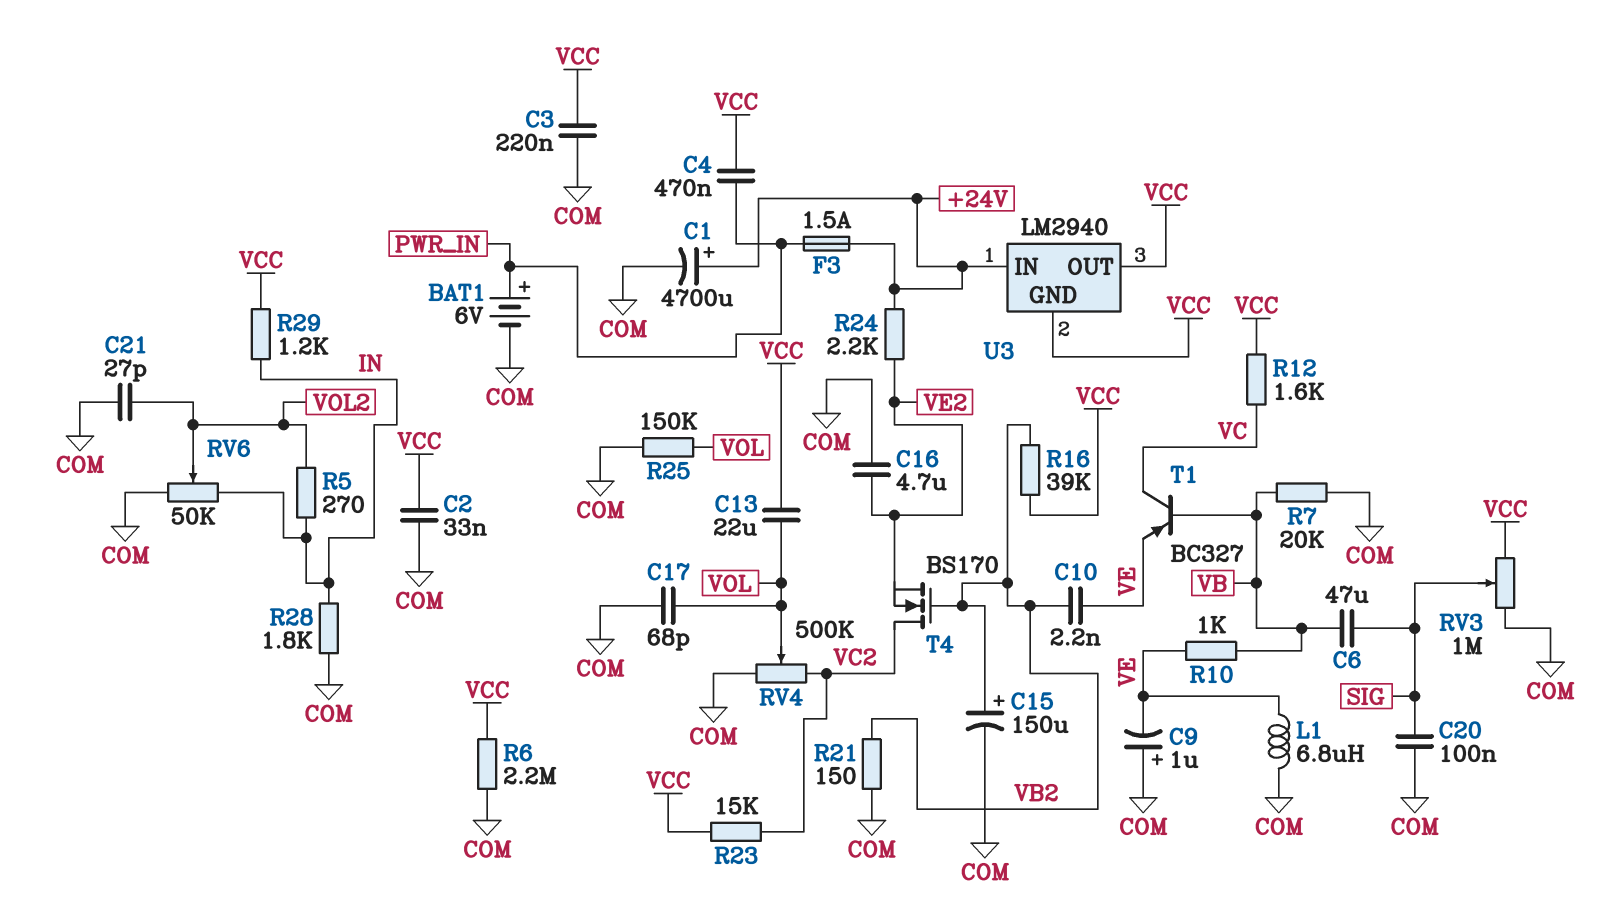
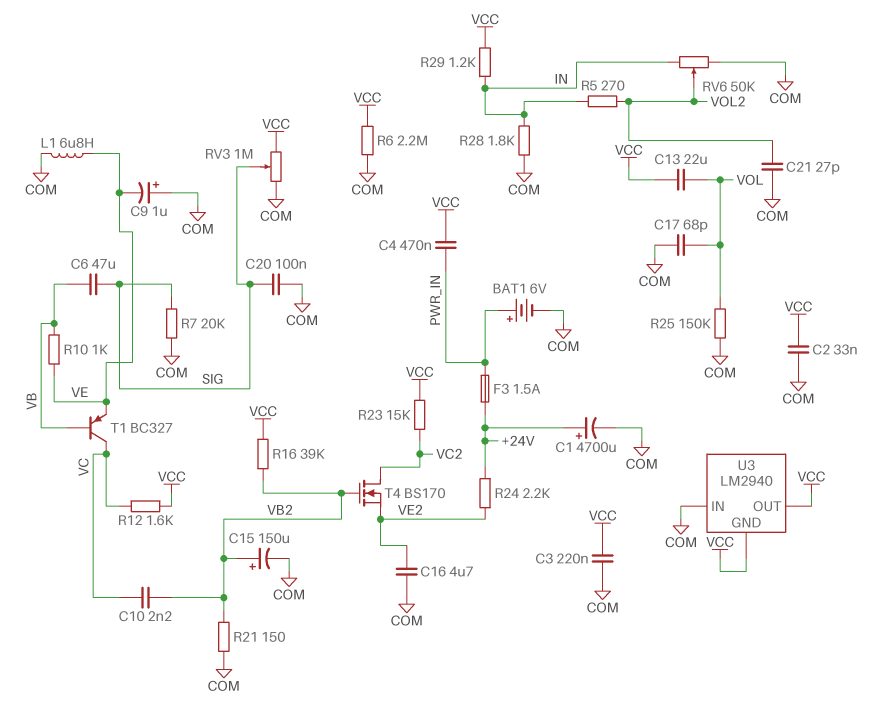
C10: 2.2nF (VB2, VE) -> 2.2nF (VB2, VC)
R7: 20k (COM, VB) -> 20k (COM, SIG)
RV4: 500k (COM, VC2, wiper VOL) -> none
U3 pin IN: +24V -> COM

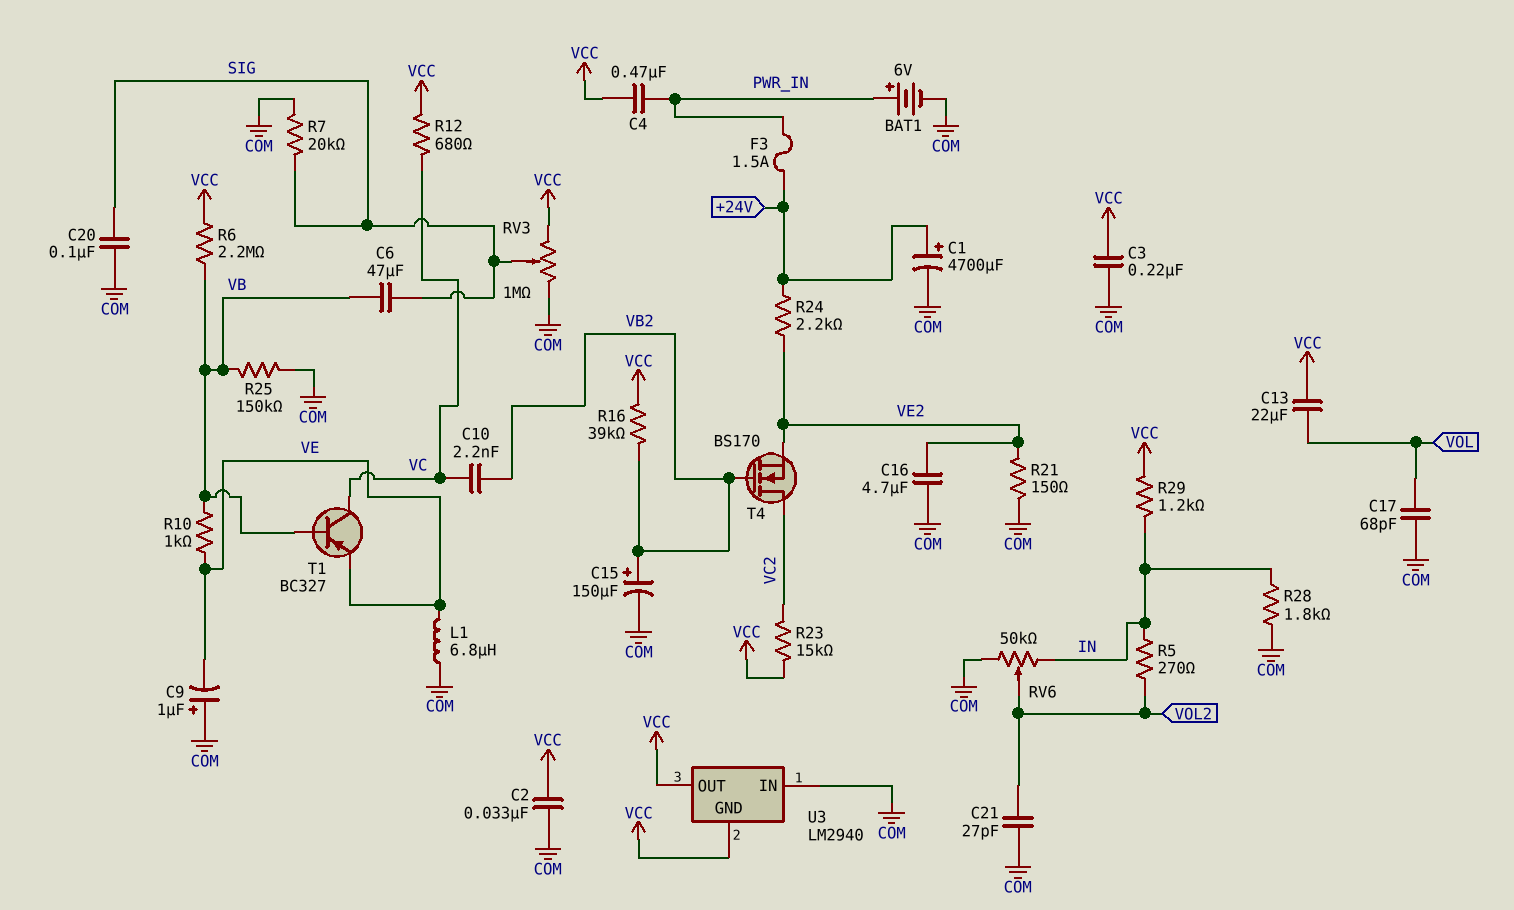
R6: 2.2M (COM, VCC) -> 2.2M (VB, VCC)
R12: 1.6k (VC, VCC) -> 680 (VC, VCC)
R21: 150 (COM, VB2) -> 150 (COM, VE2)
R25: 150k (COM, VOL) -> 150k (COM, VB)

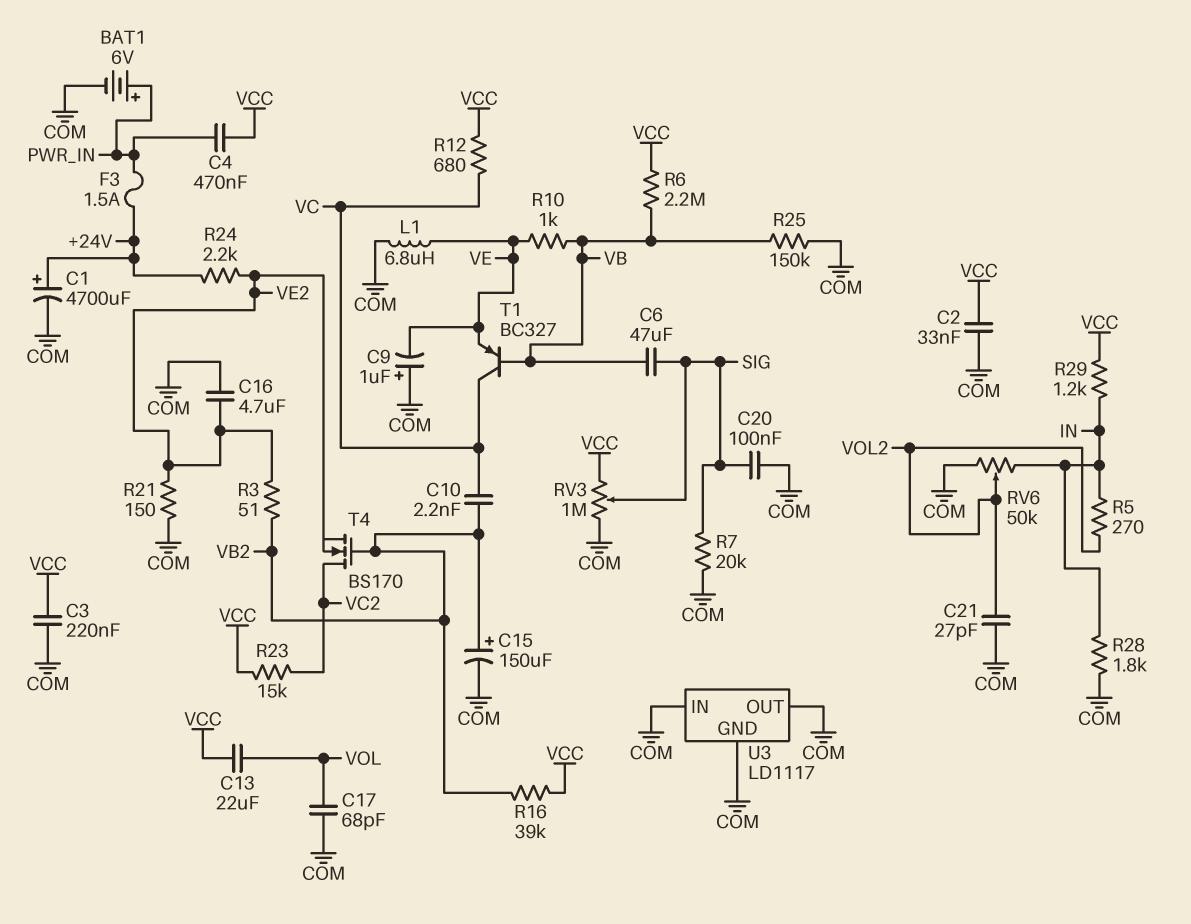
R3: none -> 51 (VB2, VE2)
U3: LM2940 -> LD1117
U3 pin GND: VCC -> COM
U3 pin OUT: VCC -> COM

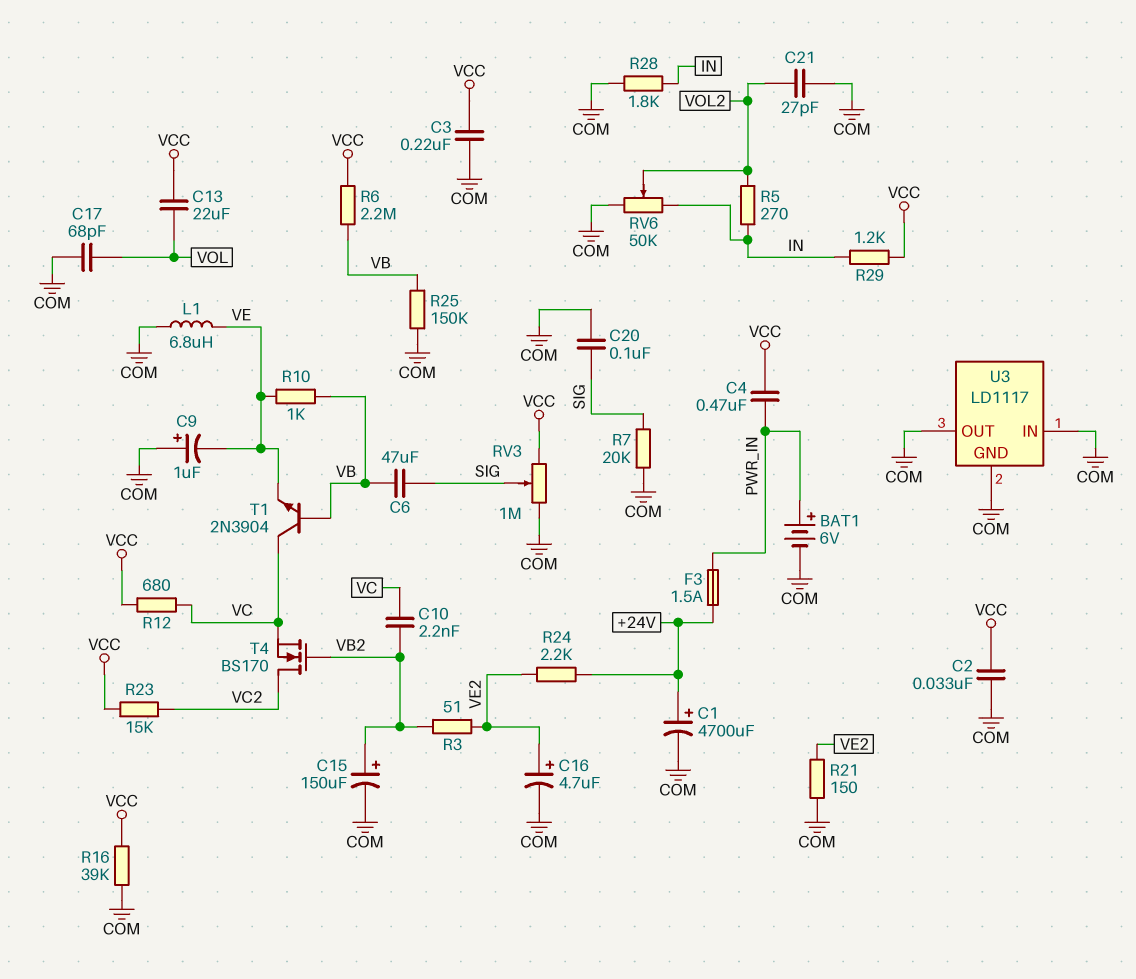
C16: 4.7uF (COM, VE2) -> 4.7uF (plus VE2, minus COM)
R16: 39k (VB2, VCC) -> 39k (COM, VCC)
T1: PNP BC327 (B VB, C VC, E VE) -> NPN 2N3904 (B VB, C VC, E VE)
T4: NMOS BS170 (G VB2, D VC2, S VE2) -> NMOS BS170 (G VB2, D VC2, S VC)

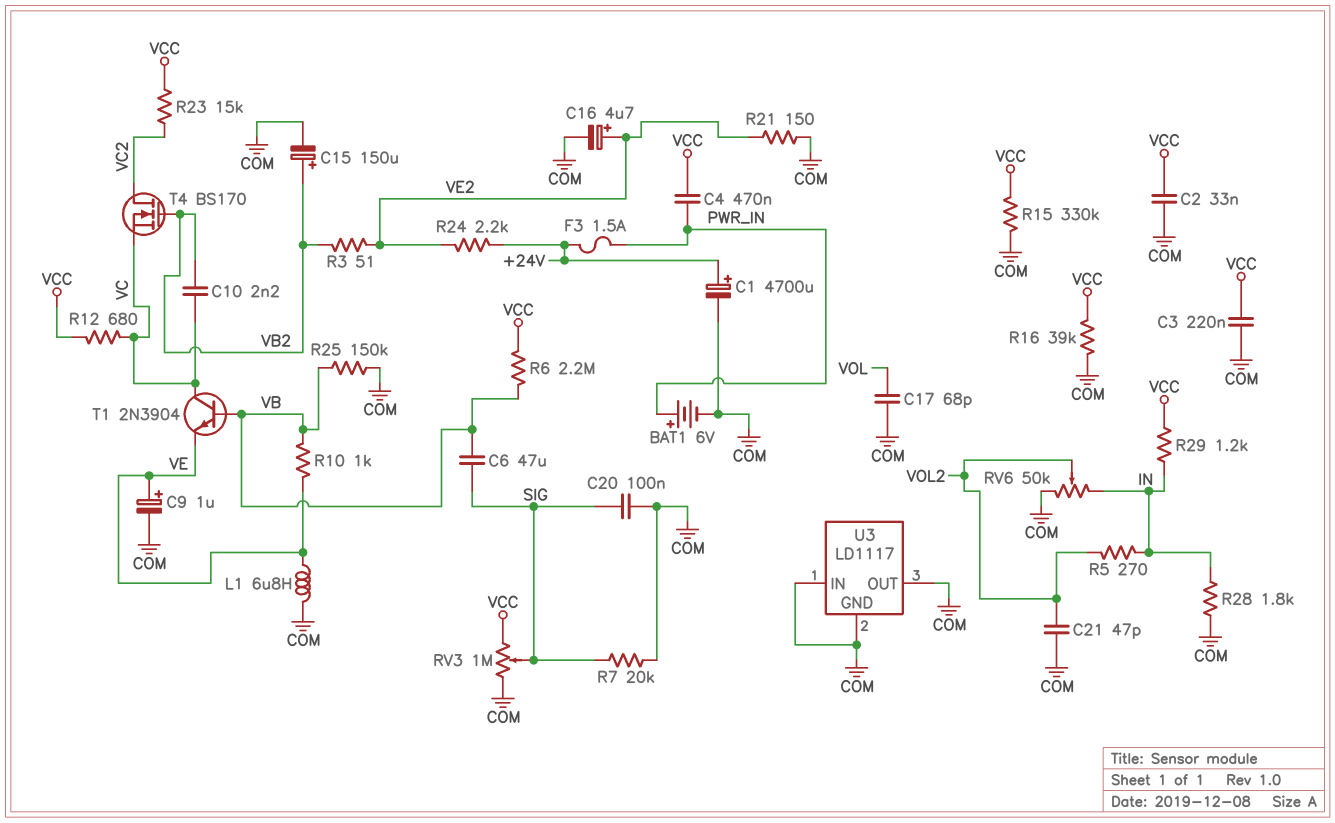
C9: 1uF (plus COM, minus VE) -> 1uF (plus VE, minus COM)
C13: 22uF (VCC, VOL) -> none
C21: 27pF (COM, VOL2) -> 47pF (COM, VOL2)
R15: none -> 330k (COM, VCC)

